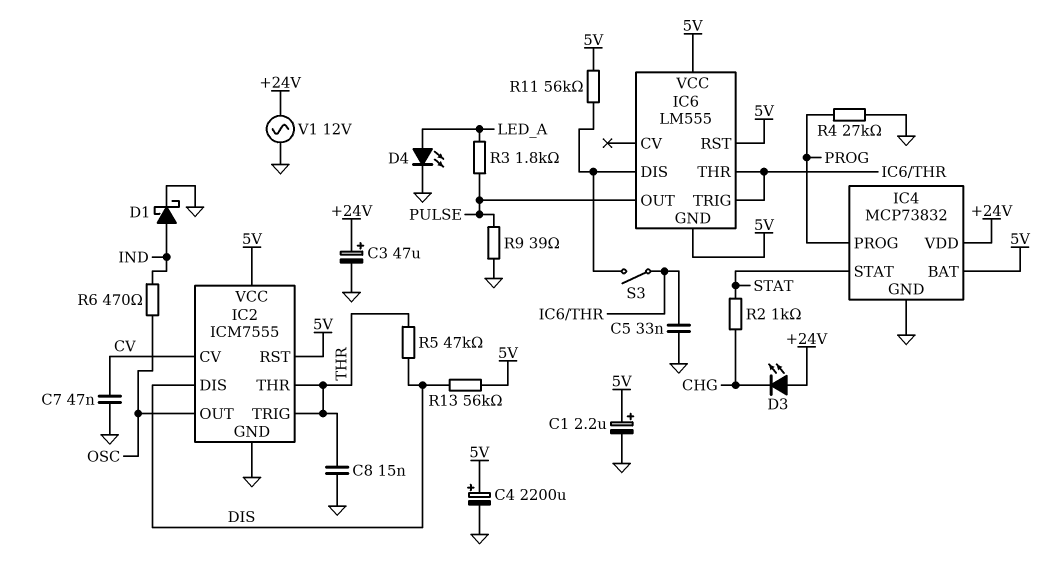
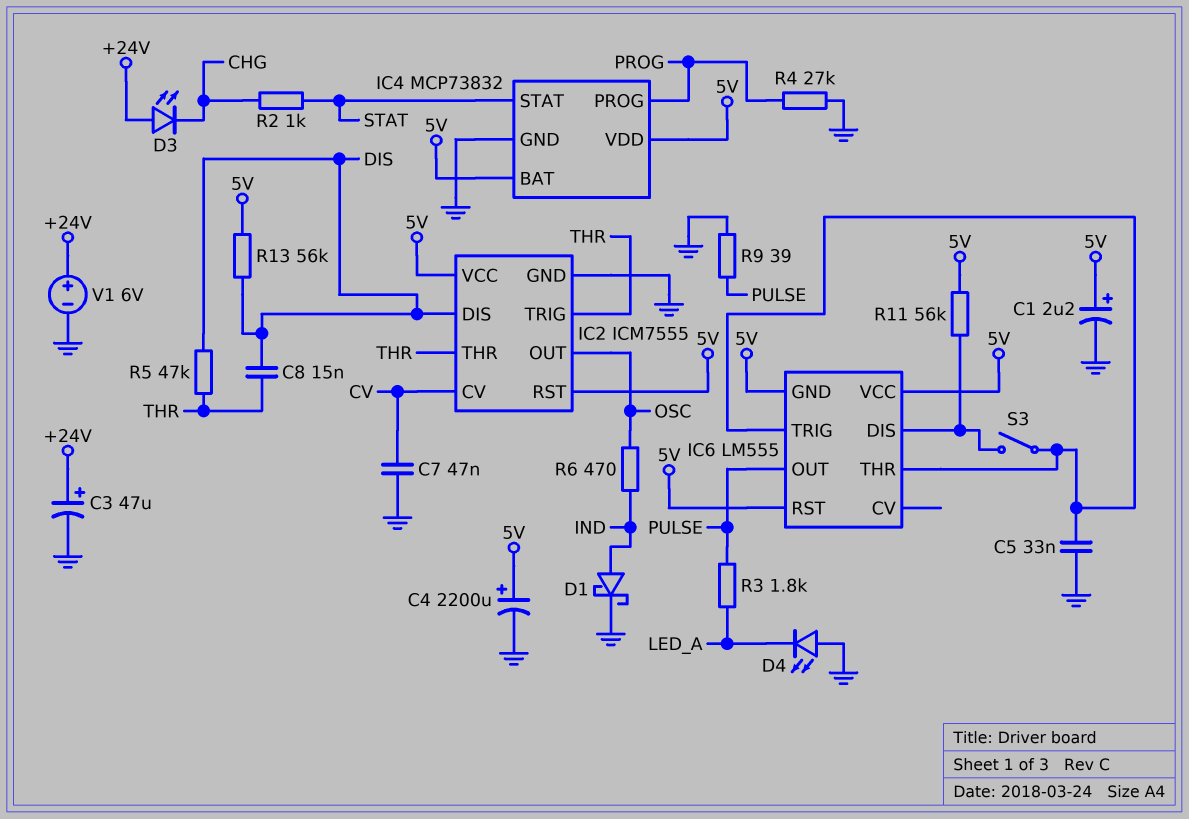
C8: 15nF (GND, THR) -> 15nF (DIS, THR)
D4: LED (A LED_A, K GND) -> LED (A GND, K LED_A)
IC4 pin VDD: +24V -> 5V
V1: AC 12V (+24V, GND) -> 6V (plus +24V, minus GND)

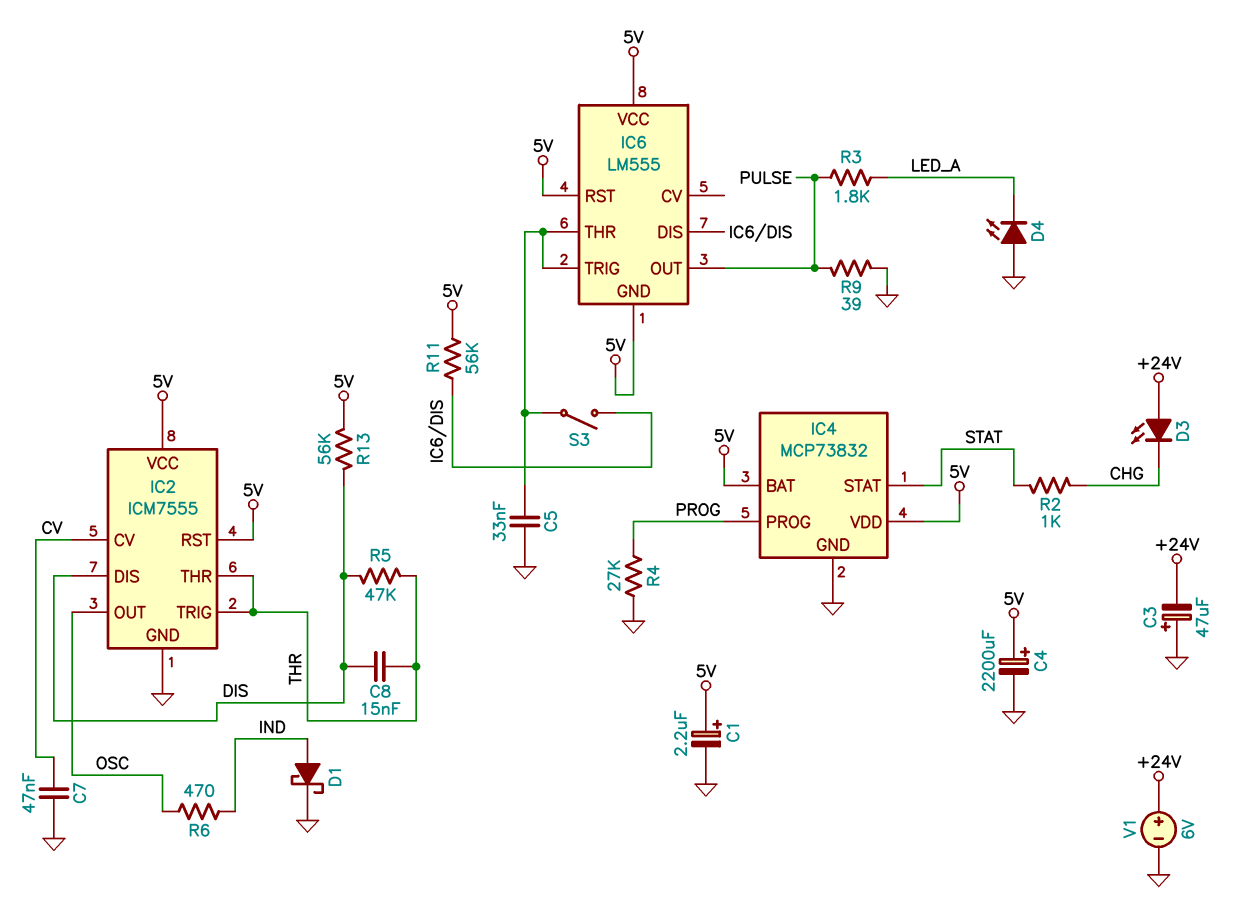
C3: 47uF (plus +24V, minus GND) -> 47uF (plus GND, minus +24V)

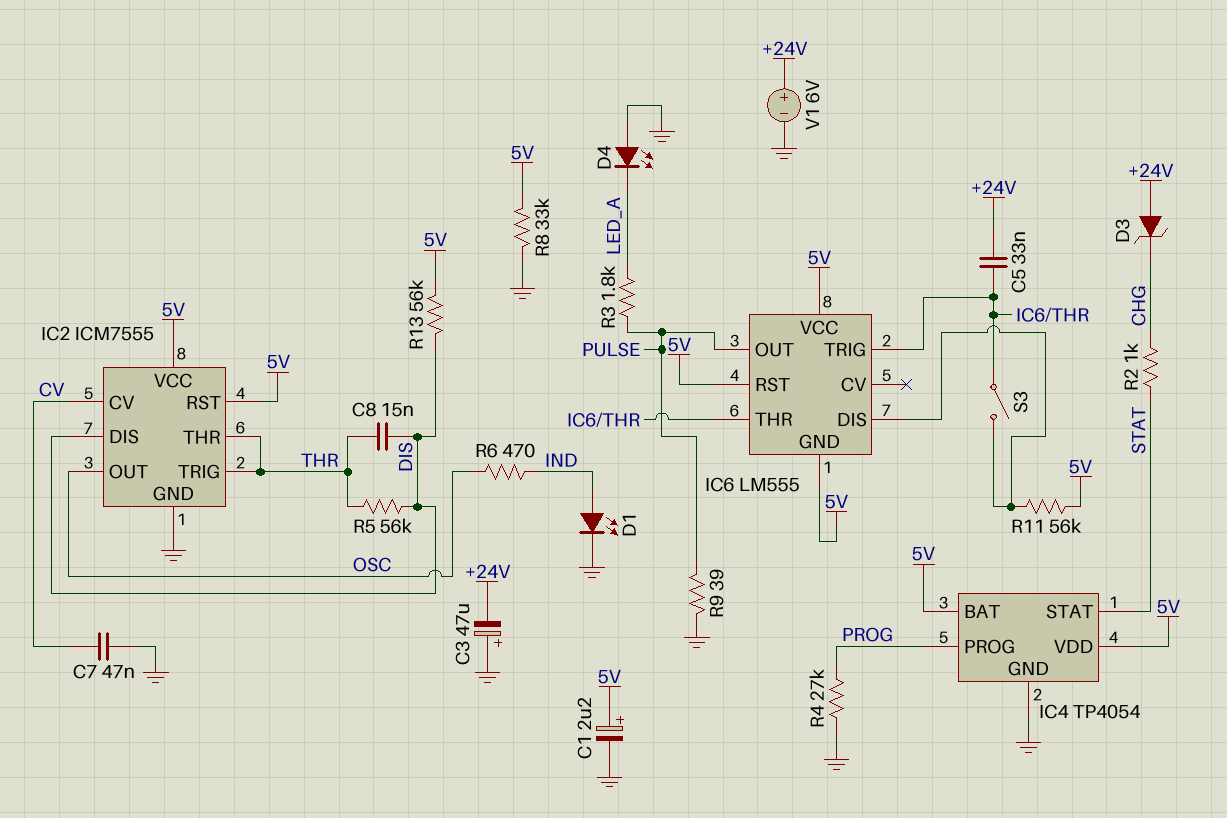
C4: 2200uF (plus 5V, minus GND) -> none
C5: 33nF (GND, IC6/THR) -> 33nF (+24V, IC6/THR)
D1: schottky (A IND, K GND) -> LED (A IND, K GND)
D3: LED (A +24V, K CHG) -> zener (A +24V, K CHG)
IC4: MCP73832 -> TP4054
R5: 47k (DIS, THR) -> 56k (DIS, THR)
R8: none -> 33k (5V, GND)

